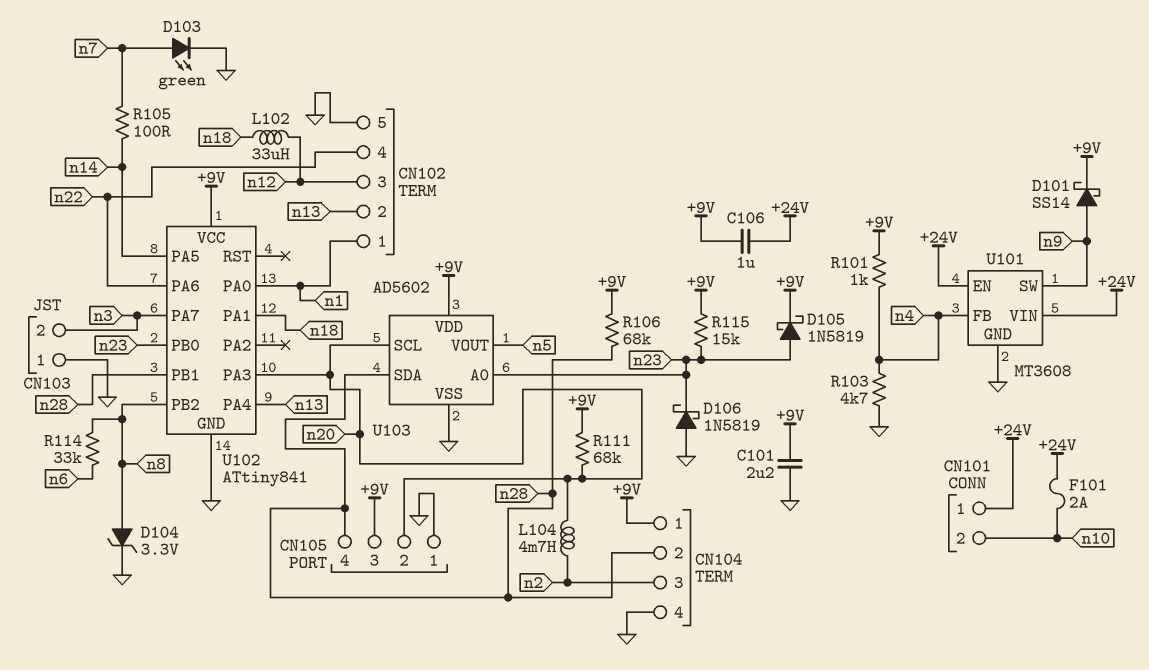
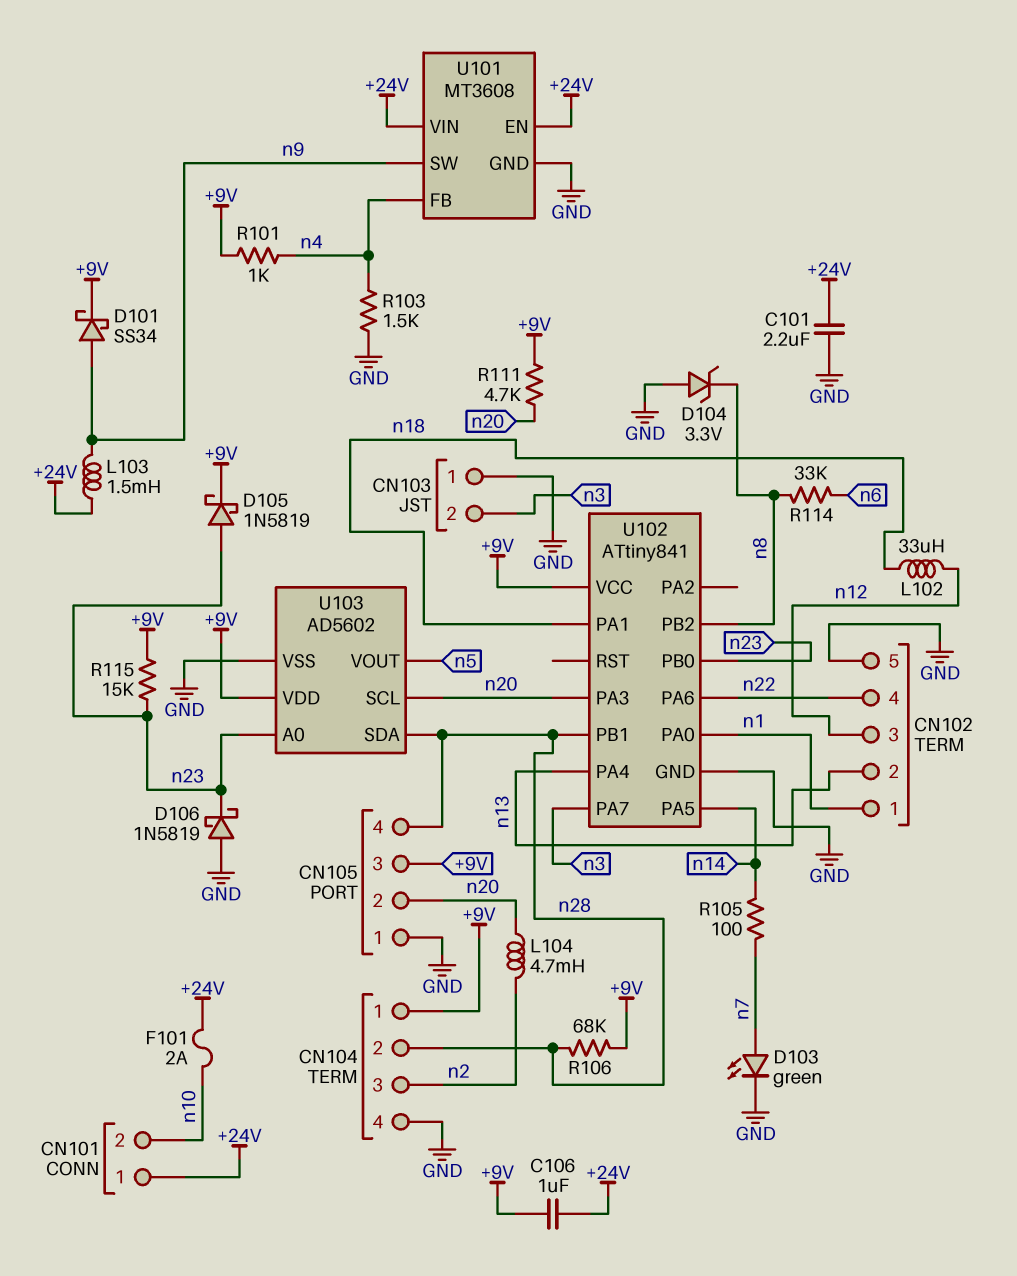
C101: 2.2uF (+9V, GND) -> 2.2uF (+24V, GND)
D101: schottky SS14 (A n9, K +9V) -> schottky SS34 (A n9, K +9V)
D104: zener 3.3V (A n8, K GND) -> zener 3.3V (A GND, K n8)
L103: none -> 1.5mH (+24V, n9)
R103: 4.7k (GND, n4) -> 1.5k (GND, n4)
R111: 68k (+9V, n20) -> 4.7k (+9V, n20)

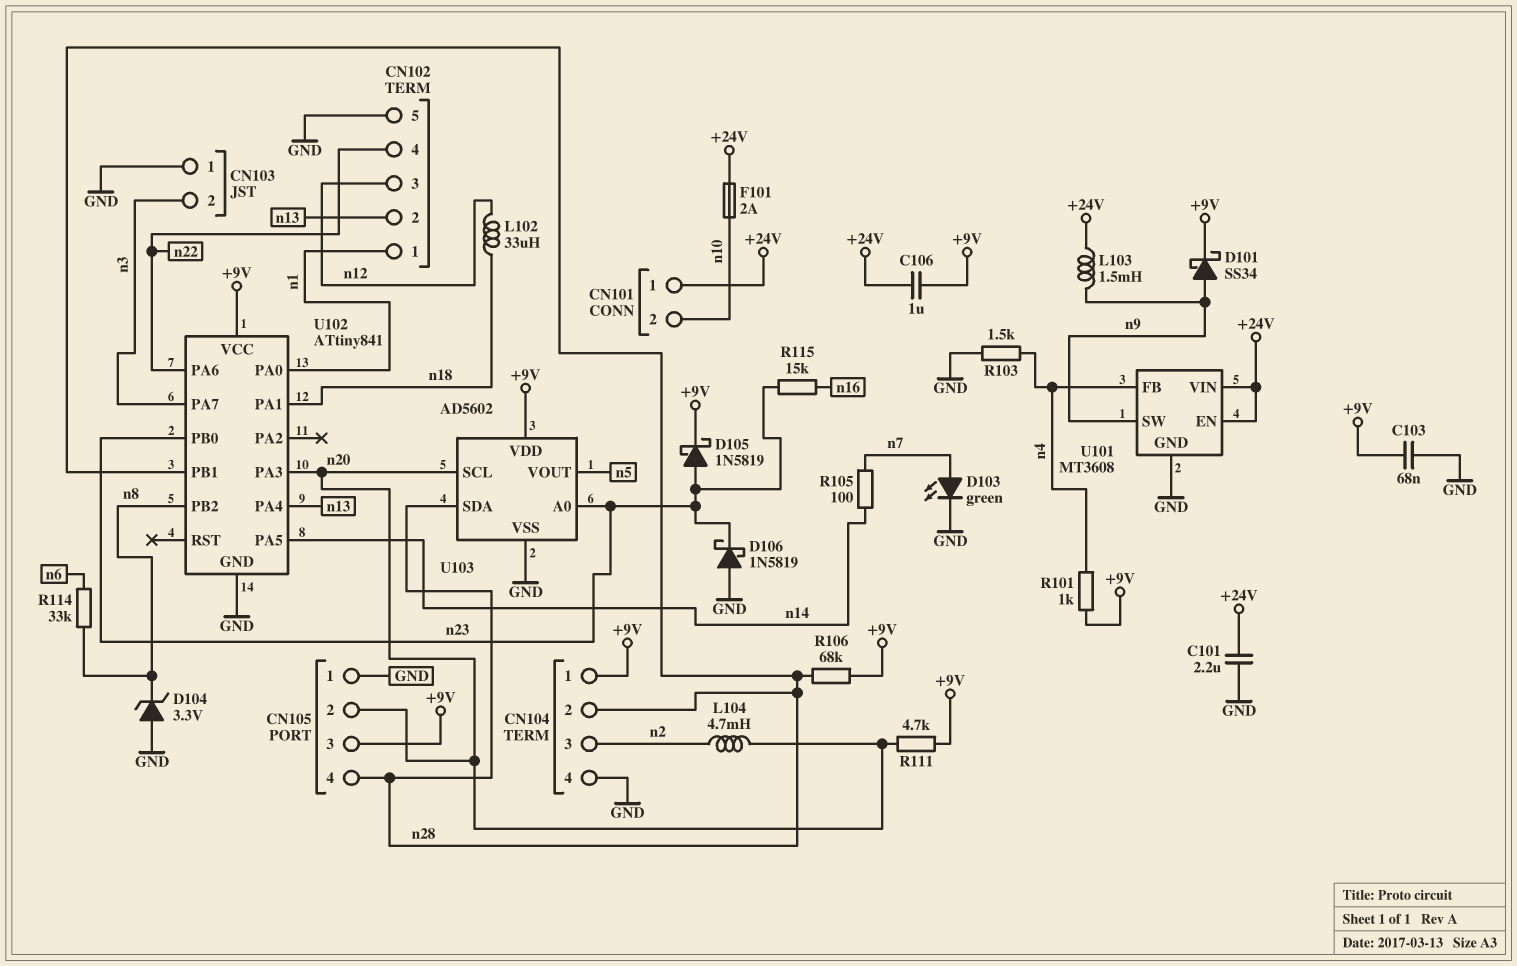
C103: none -> 68nF (+9V, GND)
R115: 15k (+9V, n23) -> 15k (n16, n23)

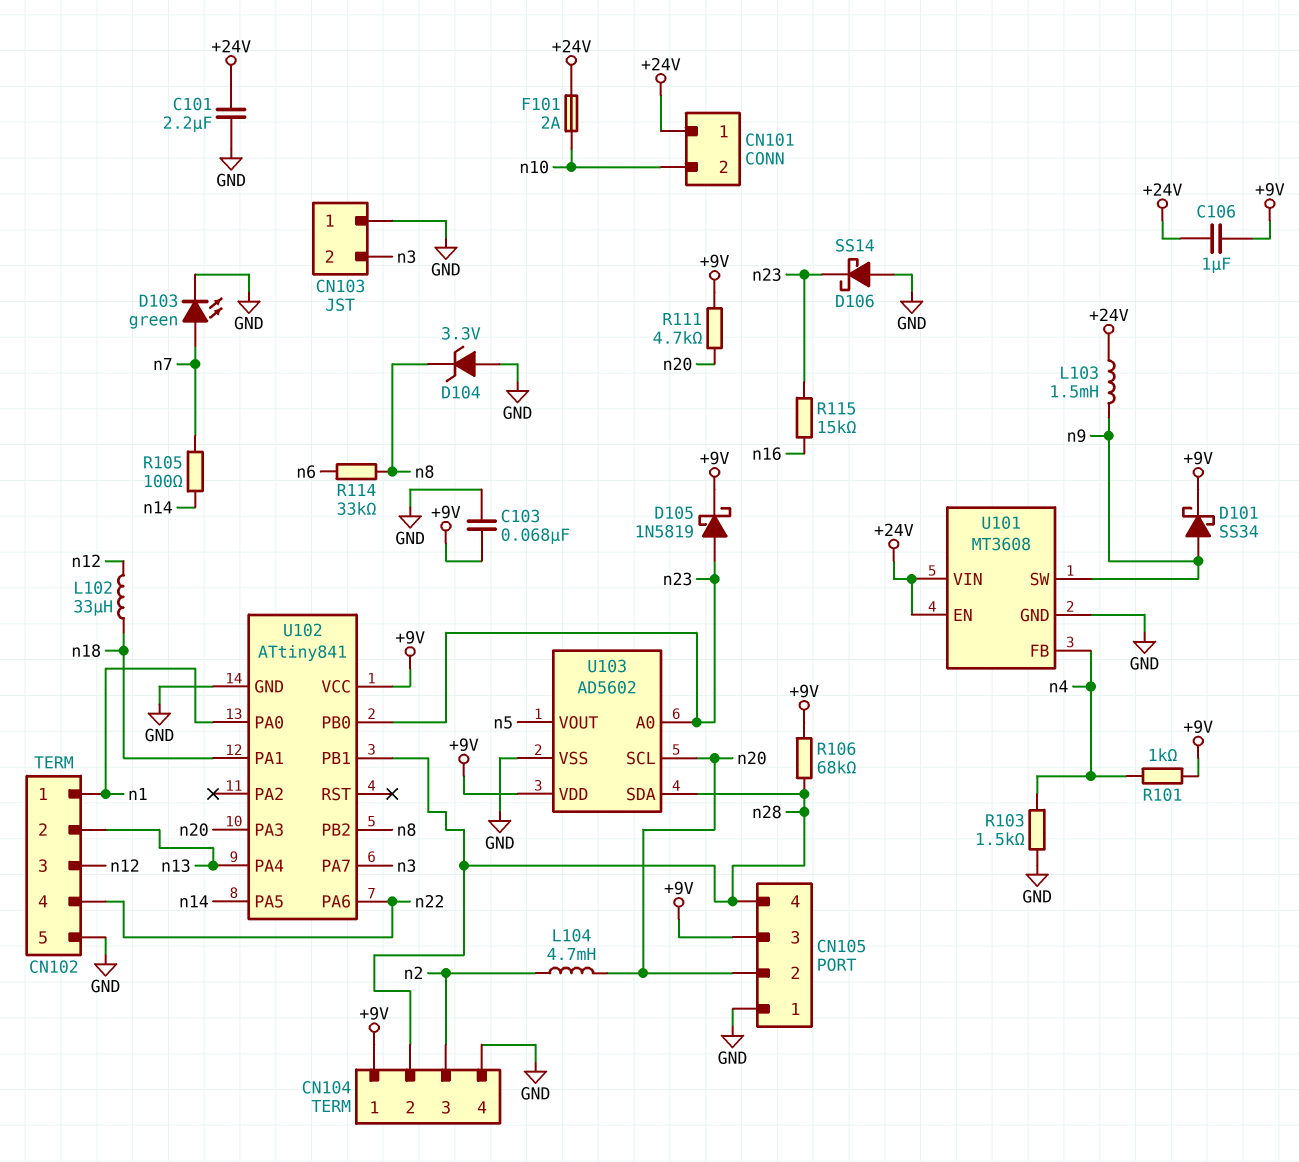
D106: schottky 1N5819 (A GND, K n23) -> schottky SS14 (A GND, K n23)

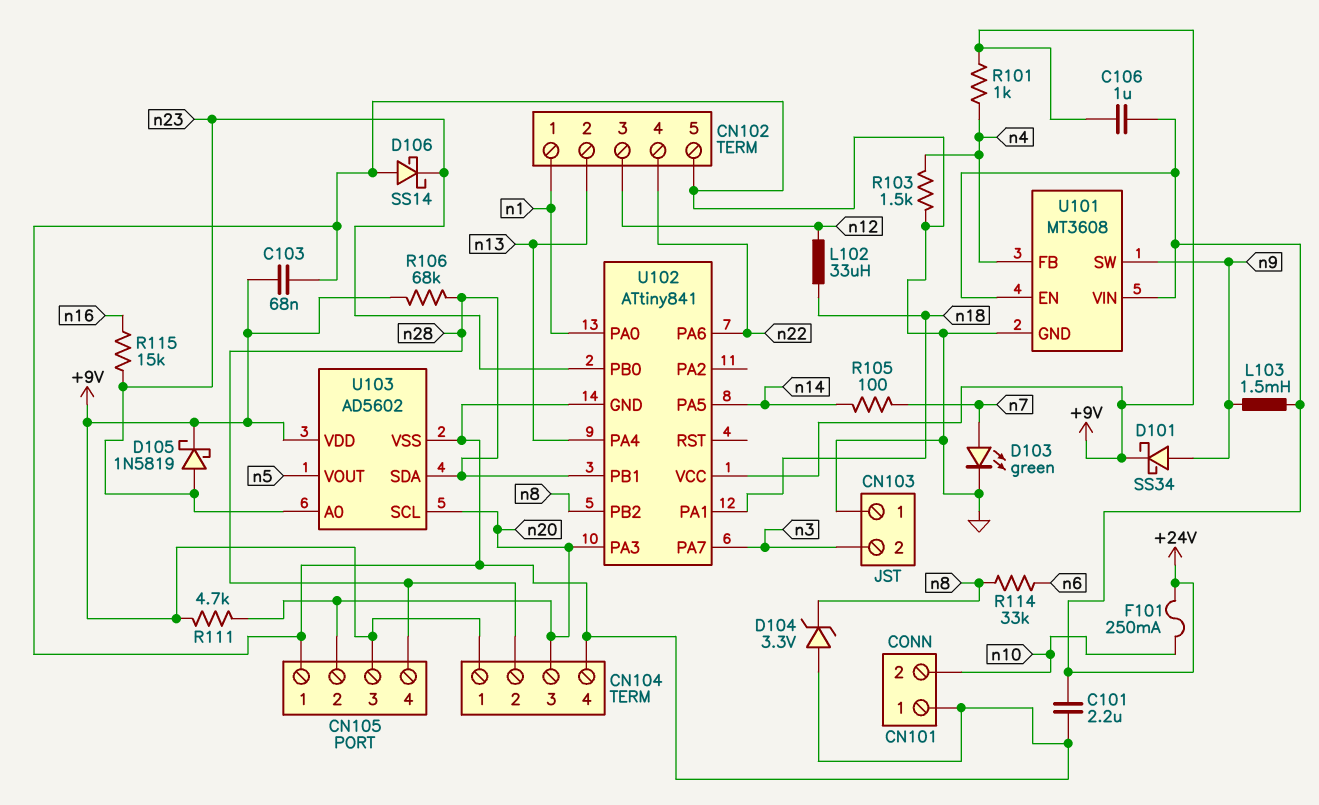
CN101 pin 1: +24V -> GND
CN104 pin 3: n2 -> n20
F101: 2A (+24V, n10) -> 250mA (+24V, n10)
L104: 4.7mH (n2, n20) -> none

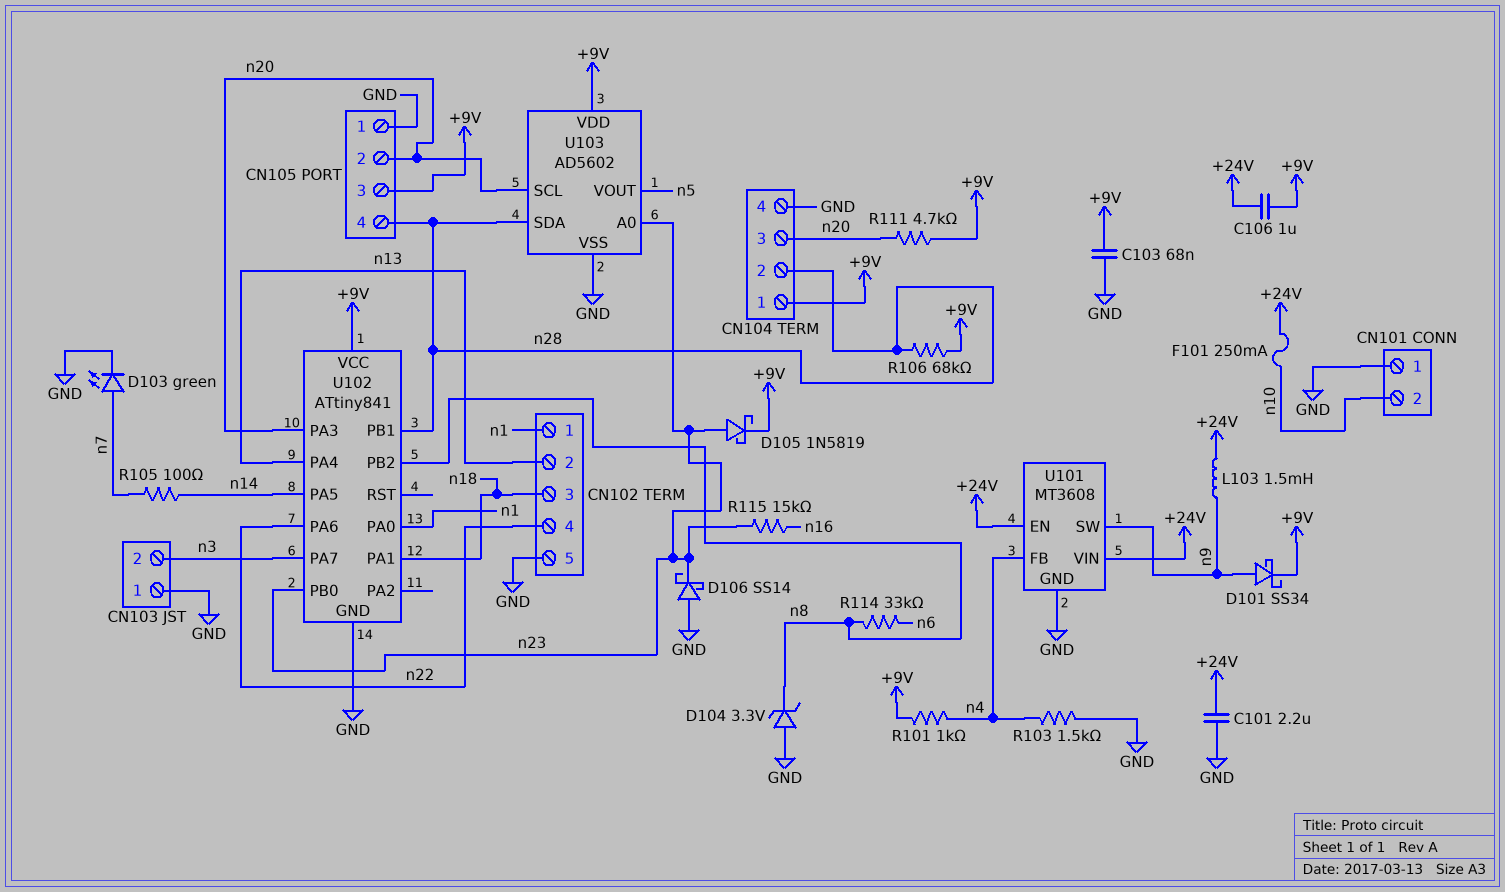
CN102 pin 3: n12 -> n18
L102: 33uH (n12, n18) -> none

